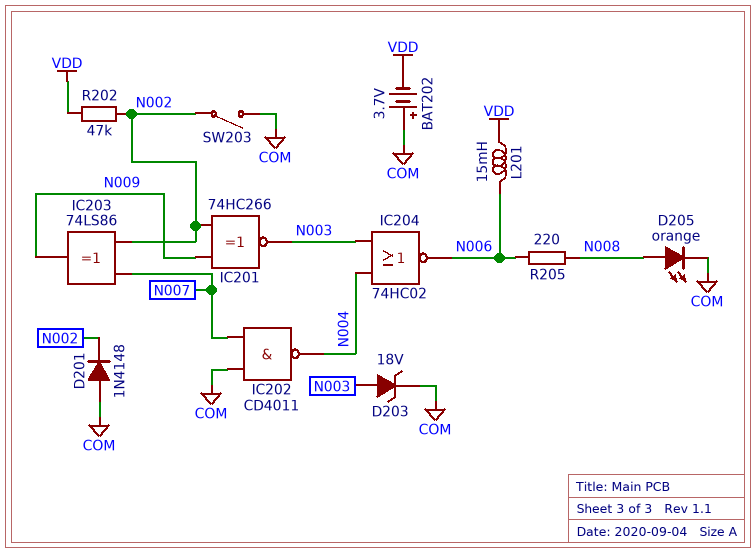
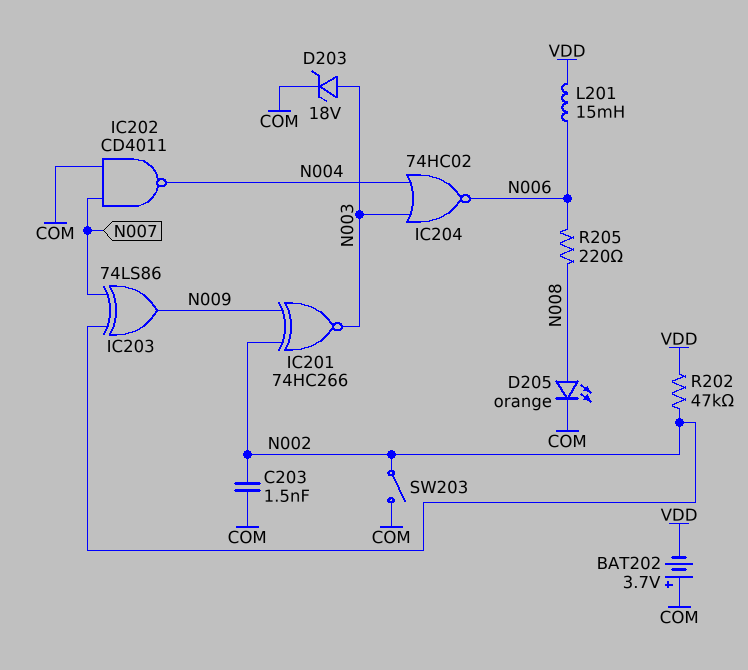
C203: none -> 1.5nF (COM, N002)
D201: diode 1N4148 (A COM, K N002) -> none

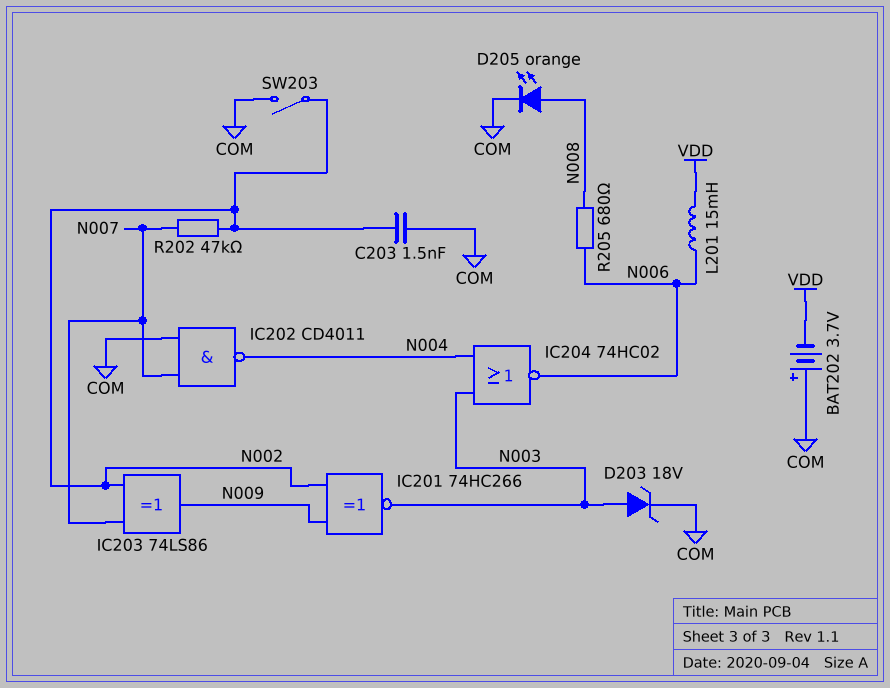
R202: 47k (N002, VDD) -> 47k (N002, N007)
R205: 220 (N006, N008) -> 680 (N006, N008)

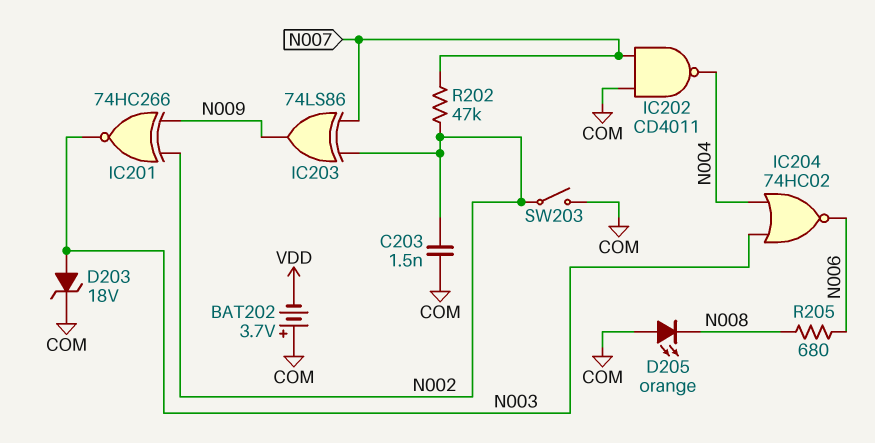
D205: LED orange (A N008, K COM) -> LED orange (A COM, K N008)
L201: 15mH (N006, VDD) -> none

